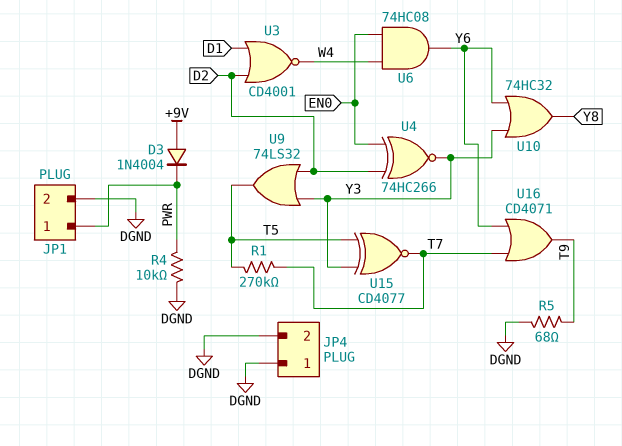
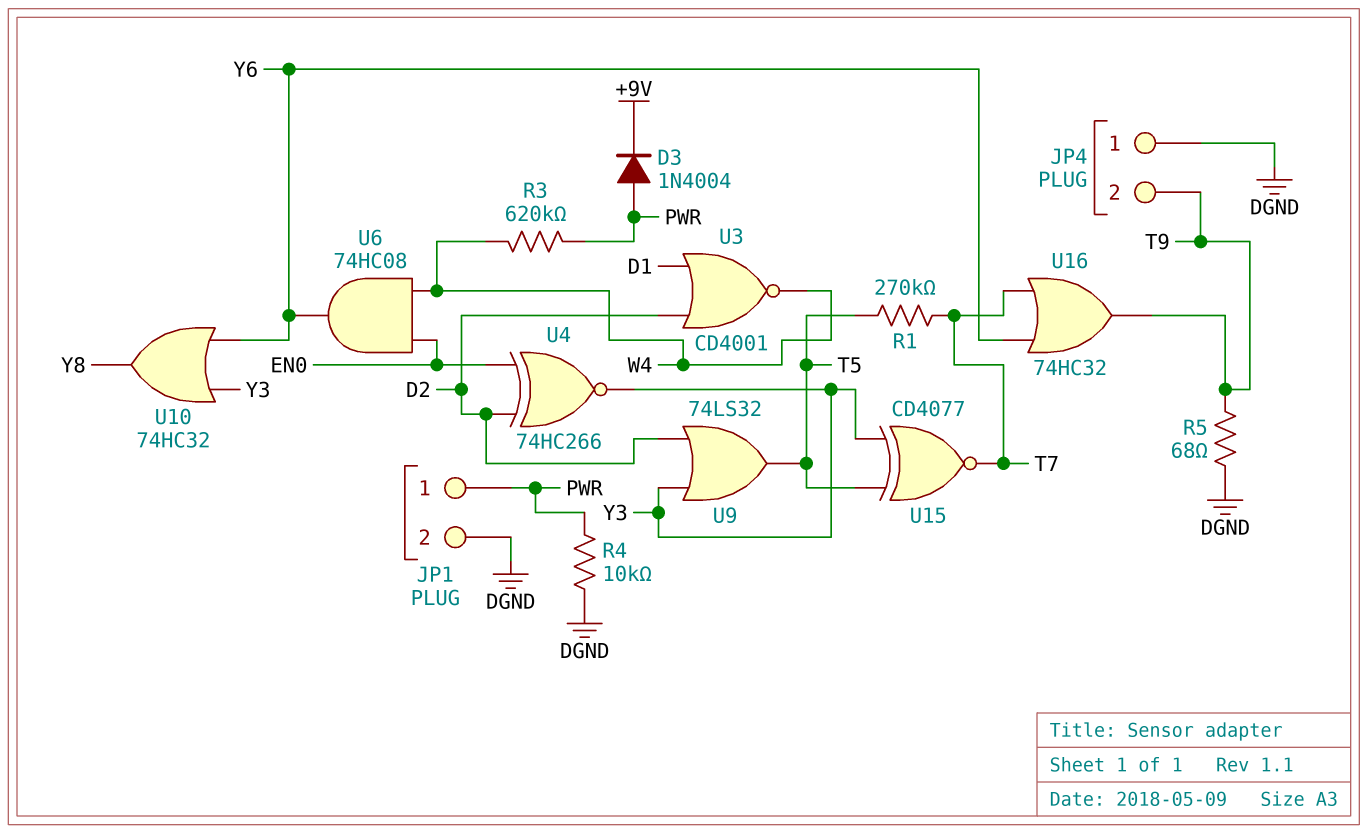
D3: diode 1N4004 (A +9V, K PWR) -> diode 1N4004 (A PWR, K +9V)
JP4 pin 2: DGND -> T9
R3: none -> 620k (PWR, W4)
U16: OR CD4071 (in T7, in Y6, out T9) -> OR 74HC32 (in T7, in Y6, out T9)

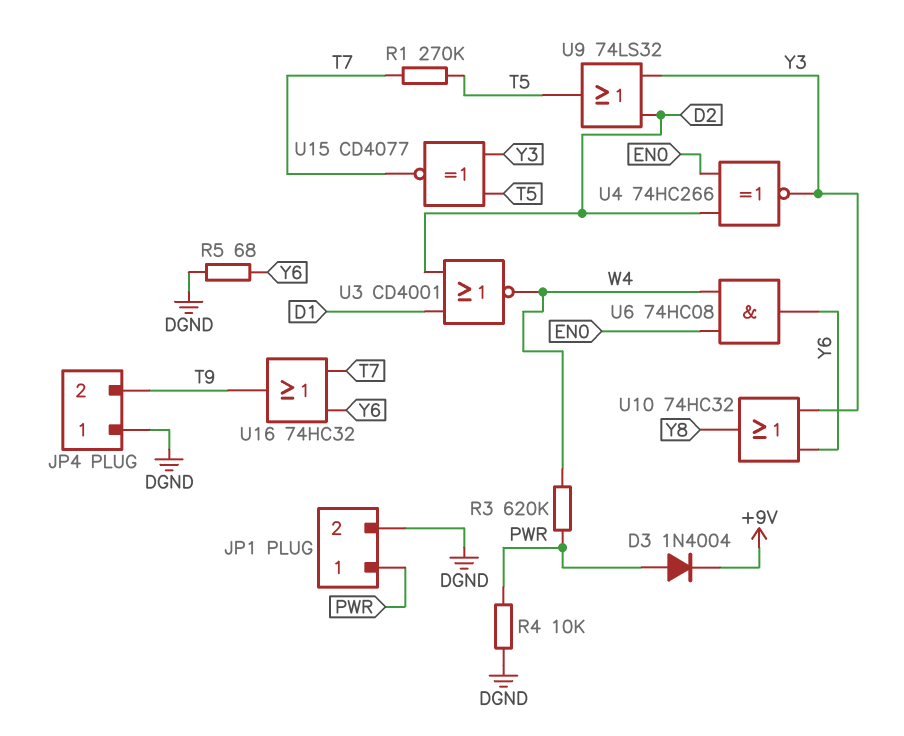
R5: 68 (DGND, T9) -> 68 (DGND, Y6)

